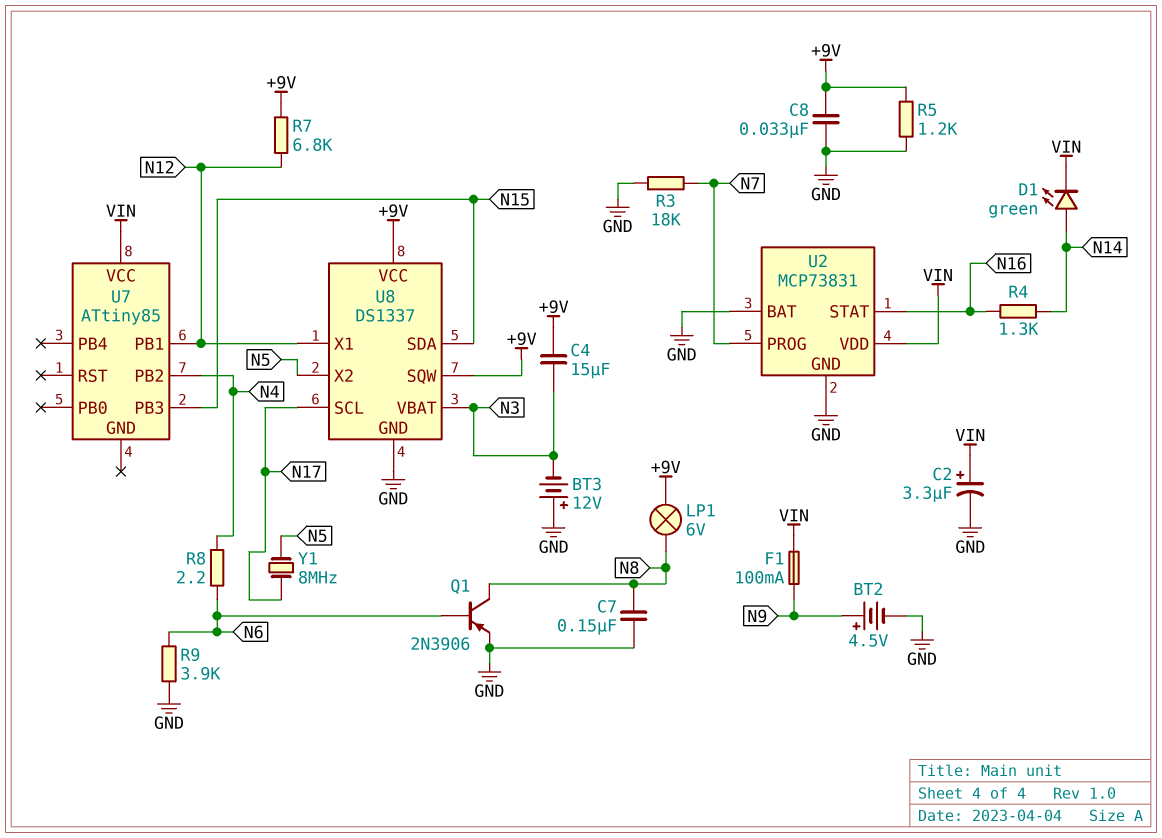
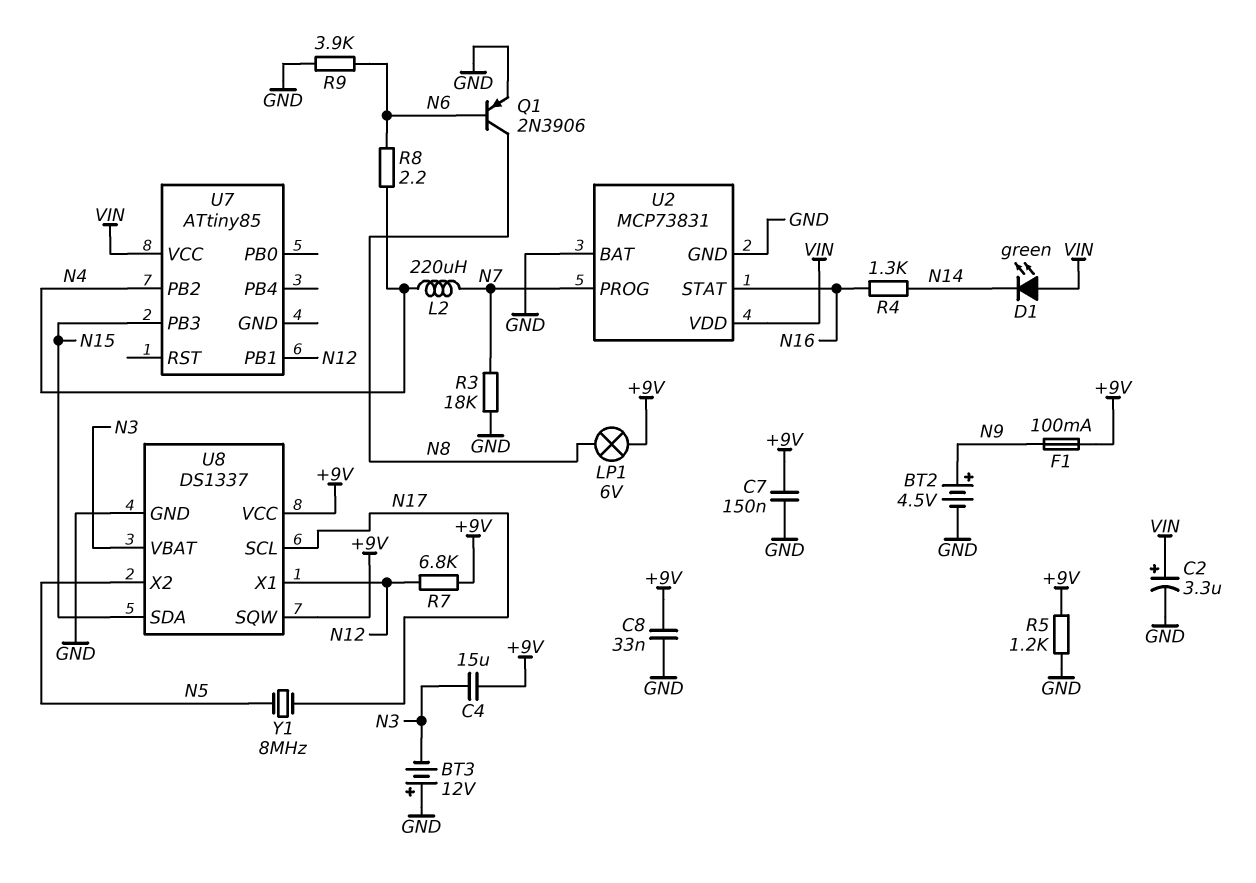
C7: 150nF (GND, N8) -> 150nF (+9V, GND)
D1: LED green (A N14, K VIN) -> LED green (A VIN, K N14)
F1: 100mA (N9, VIN) -> 100mA (+9V, N9)
L2: none -> 220uH (N4, N7)

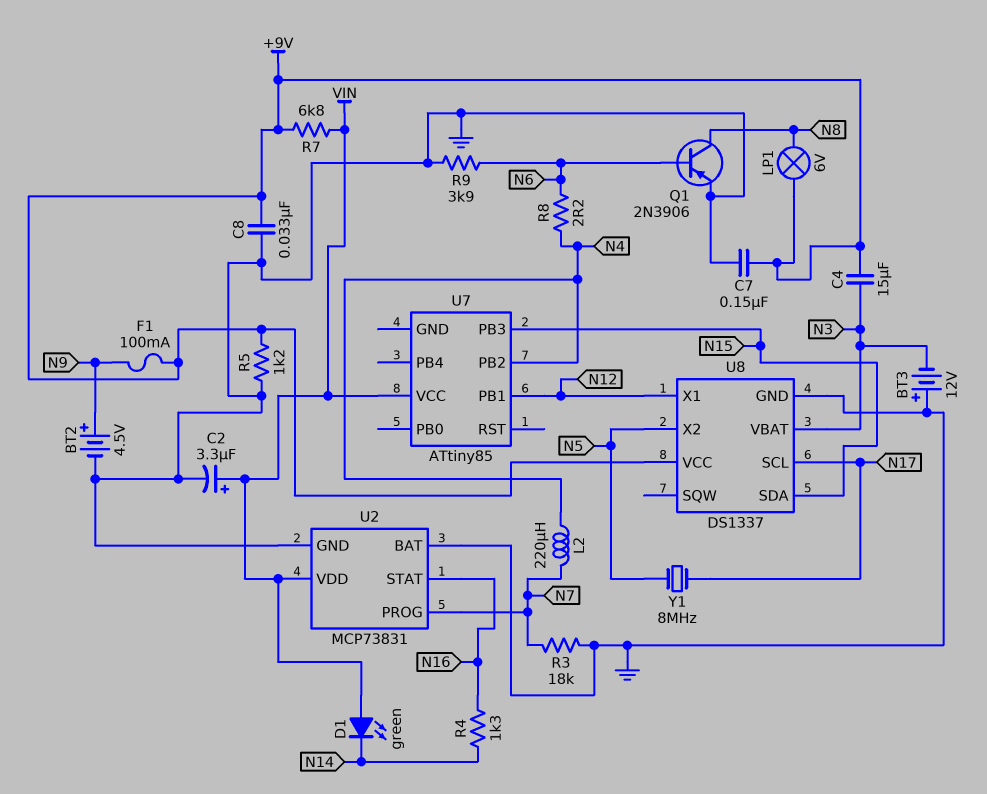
R7: 6.8k (+9V, N12) -> 6.8k (+9V, VIN)
U8 pin SQW: +9V -> none

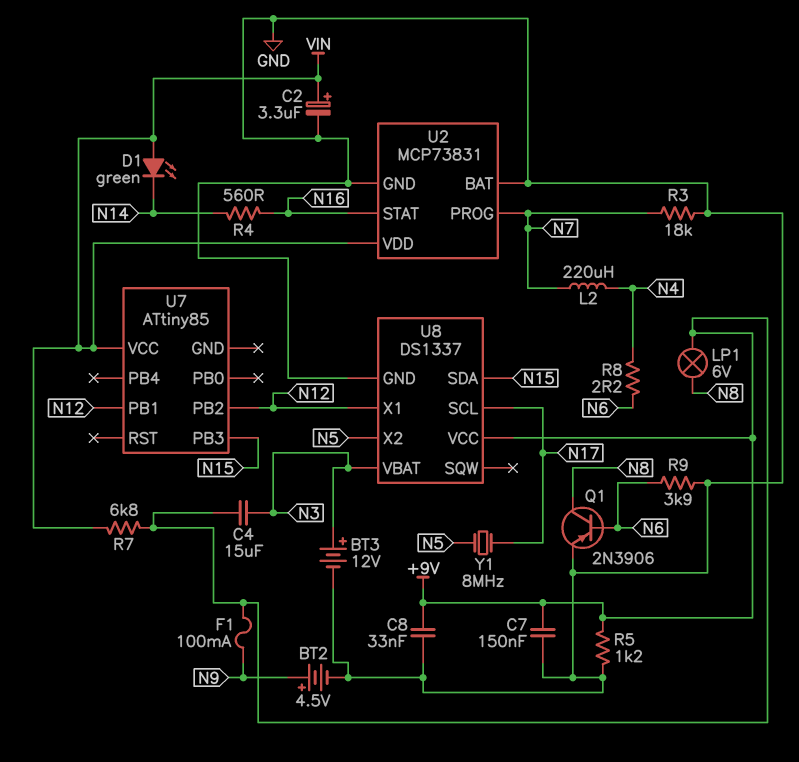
BT3: 12V (plus GND, minus N3) -> 12V (plus N3, minus GND)
R4: 1.3k (N14, N16) -> 560 (N14, N16)
U7 pin PB2: N4 -> N12

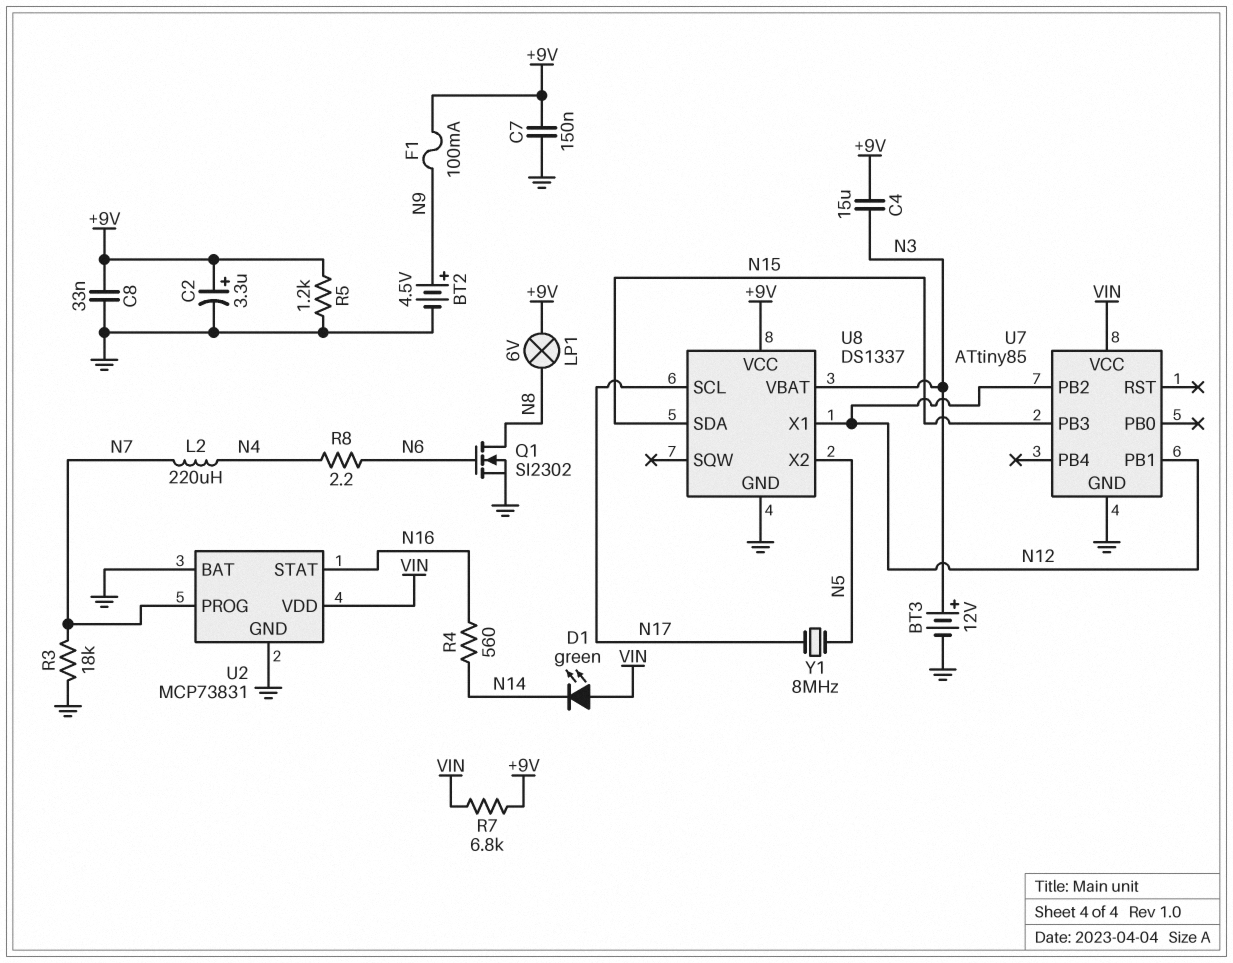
C2: 3.3uF (plus VIN, minus GND) -> 3.3uF (plus +9V, minus GND)
Q1: PNP 2N3906 (B N6, C N8, E GND) -> NMOS SI2302 (G N6, D N8, S GND)
R9: 3.9k (GND, N6) -> none
U7 pin GND: none -> GND

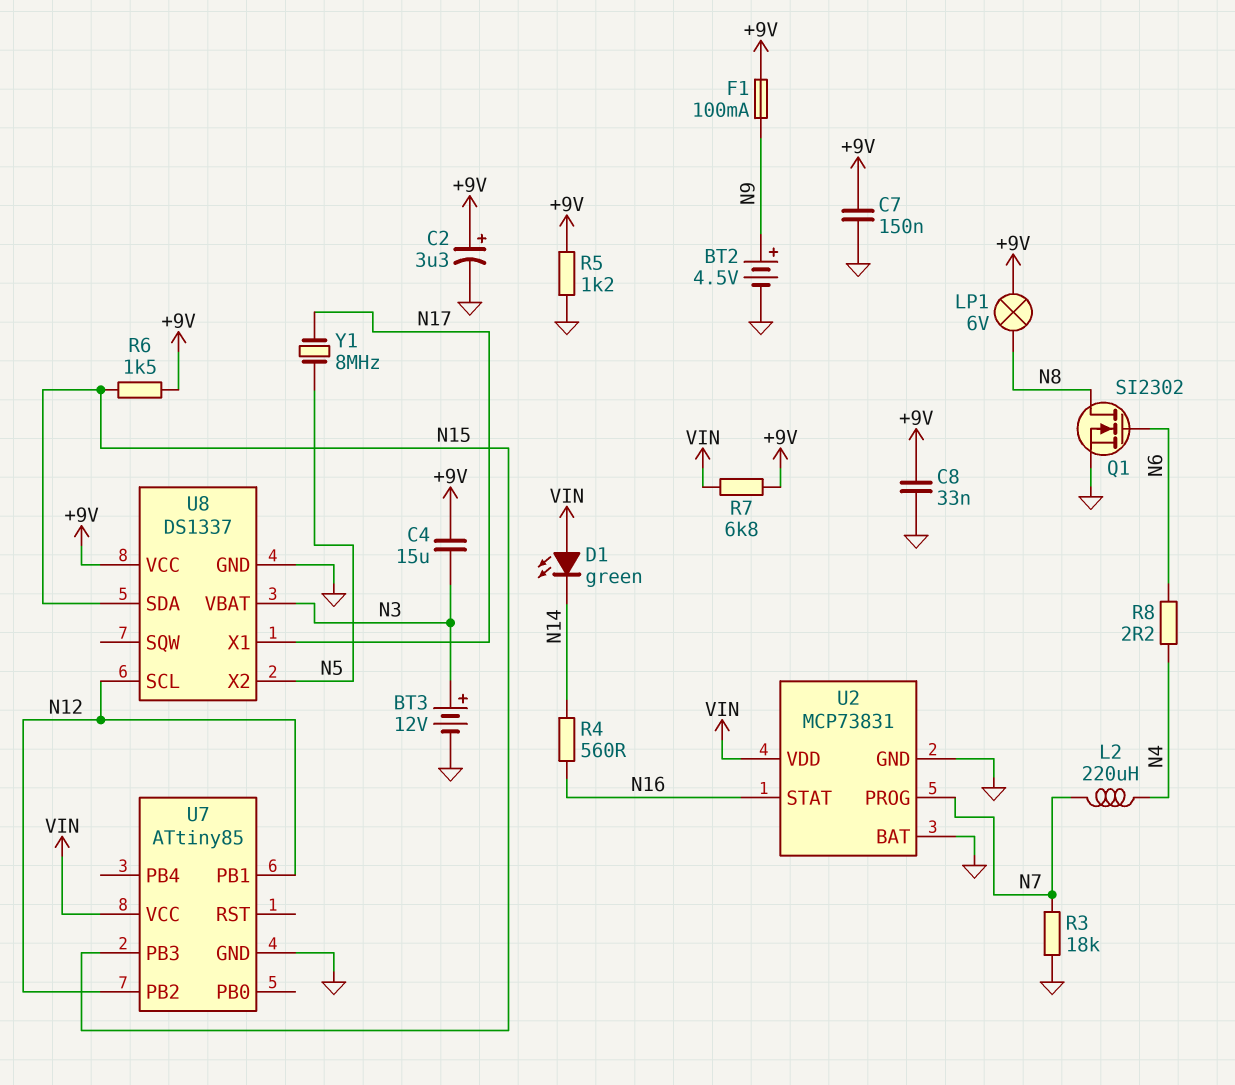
R6: none -> 1.5k (+9V, N15)
U8 pin SCL: N17 -> N12
U8 pin X1: N12 -> N17

